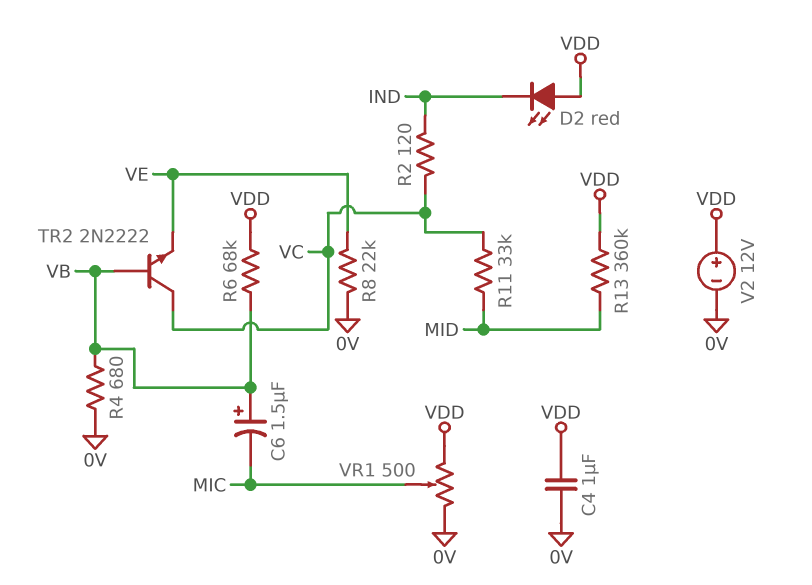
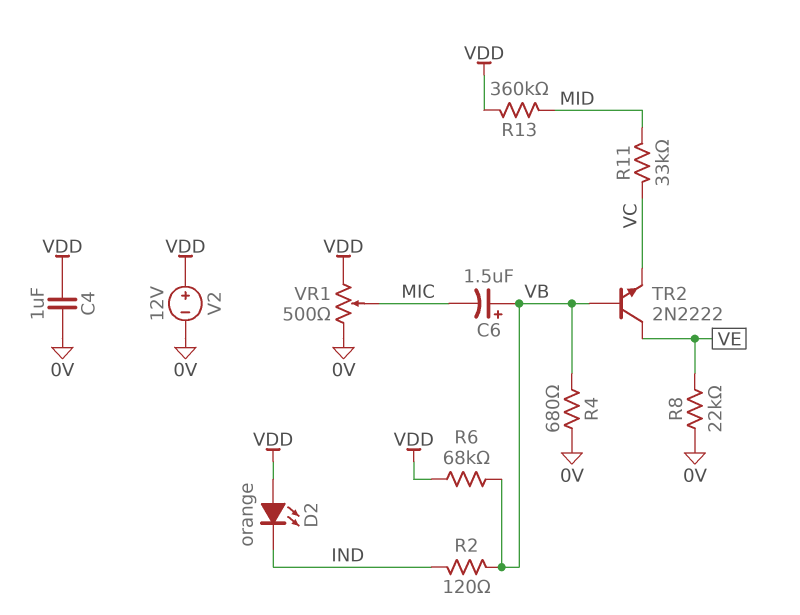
D2: LED red (A VDD, K IND) -> LED orange (A VDD, K IND)
R2: 120 (IND, VC) -> 120 (IND, VB)
TR2: NPN 2N2222 (B VB, C VC, E VE) -> NPN 2N2222 (B VB, C VE, E VC)

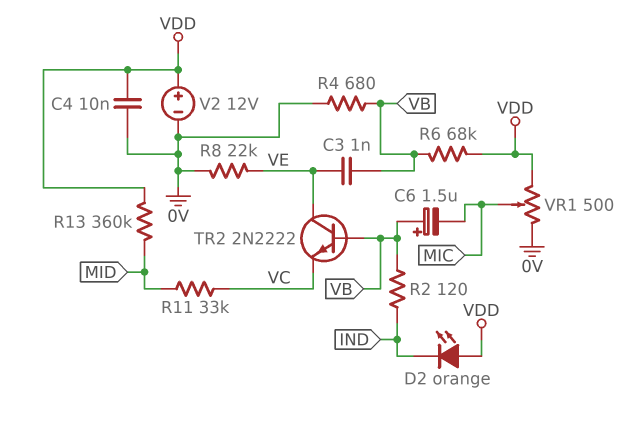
C3: none -> 1nF (VB, VE)
C4: 1uF (0V, VDD) -> 10nF (0V, VDD)

